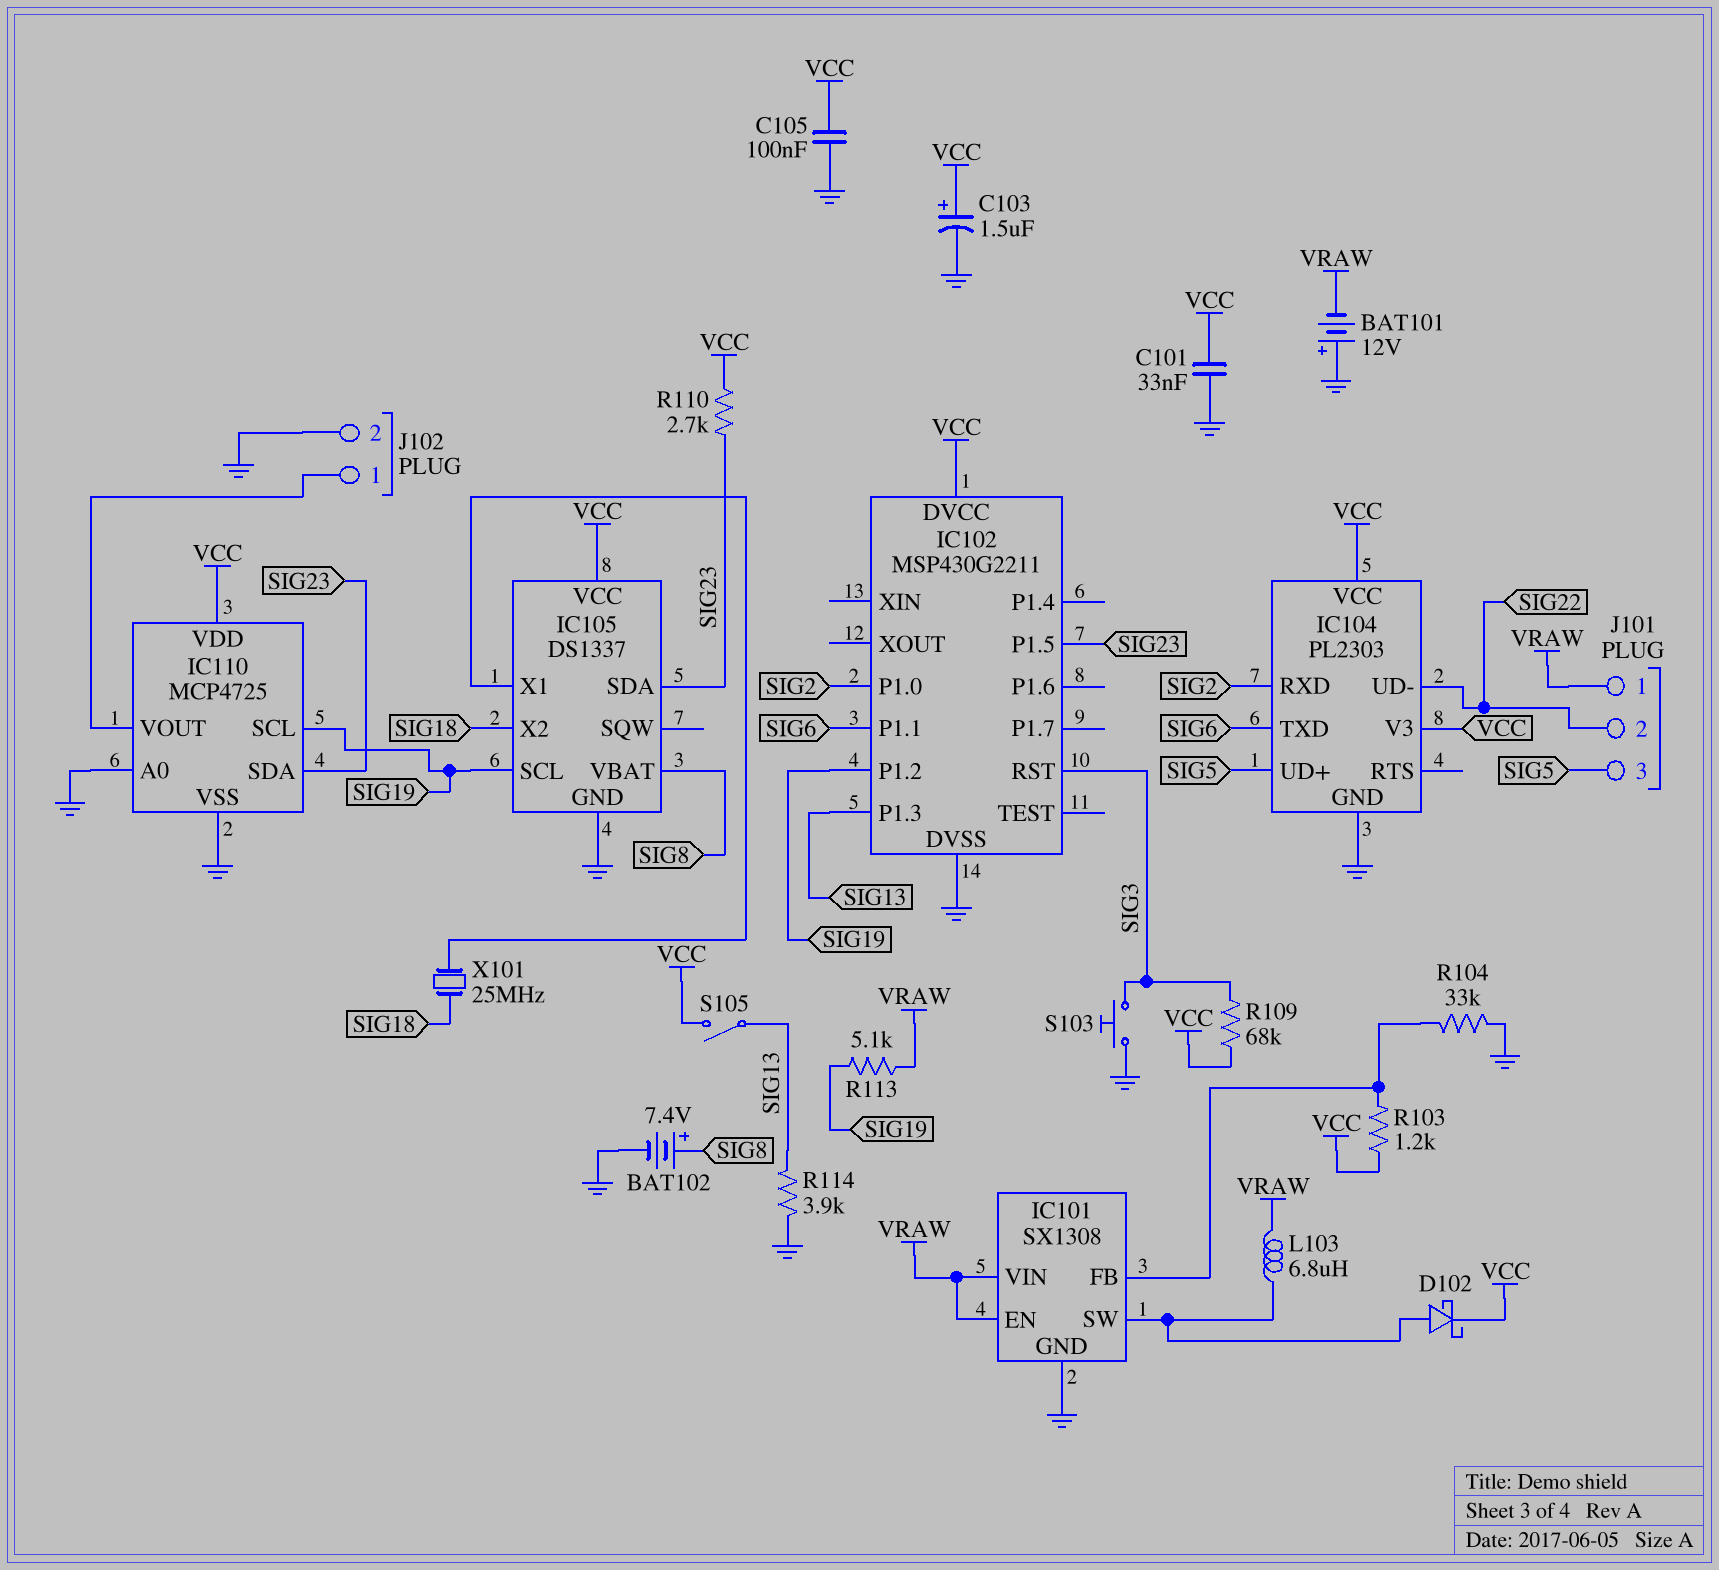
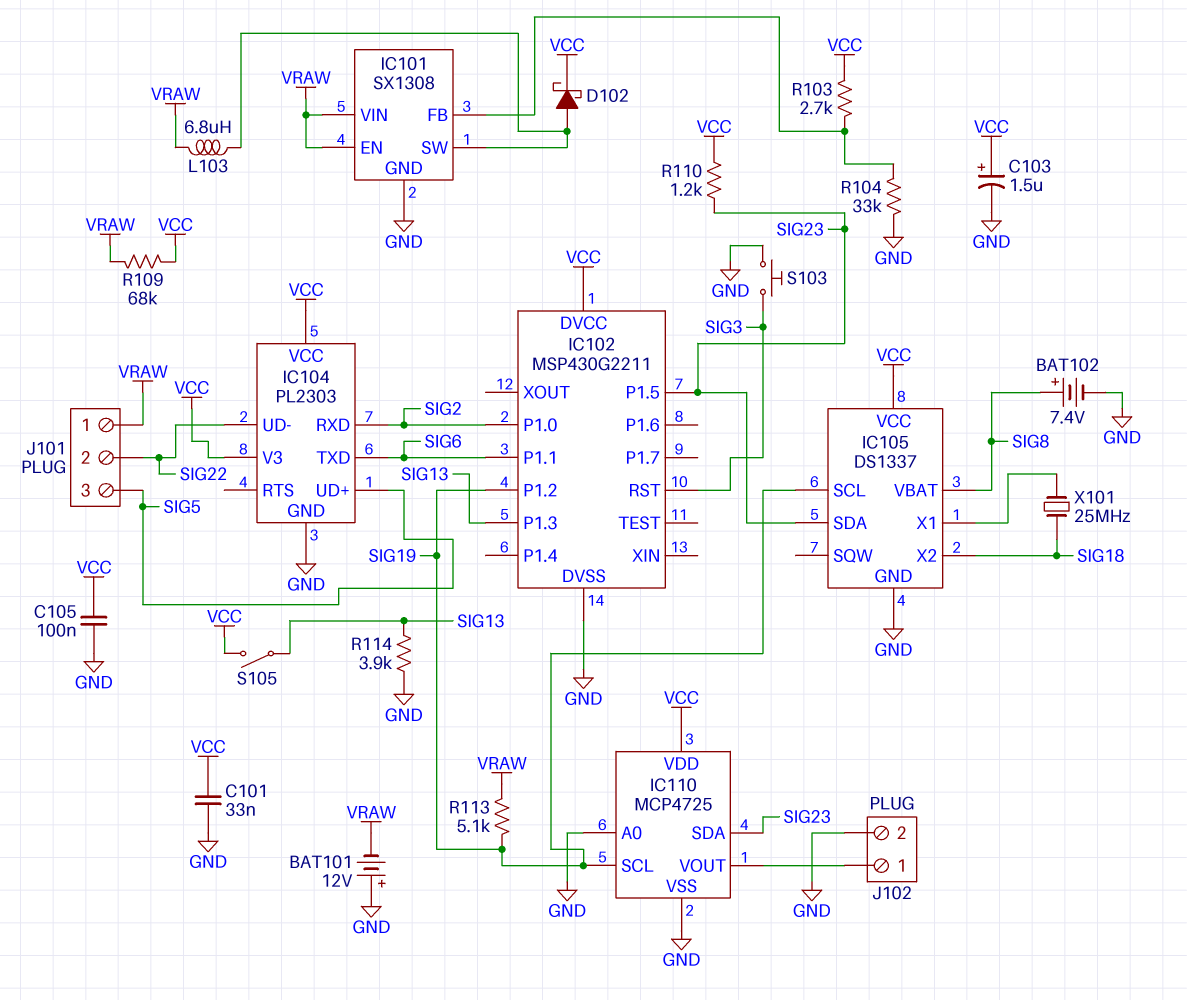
R103: 1.2k (IC101/FB, VCC) -> 2.7k (IC101/FB, VCC)
R109: 68k (SIG3, VCC) -> 68k (VCC, VRAW)
R110: 2.7k (SIG23, VCC) -> 1.2k (SIG23, VCC)

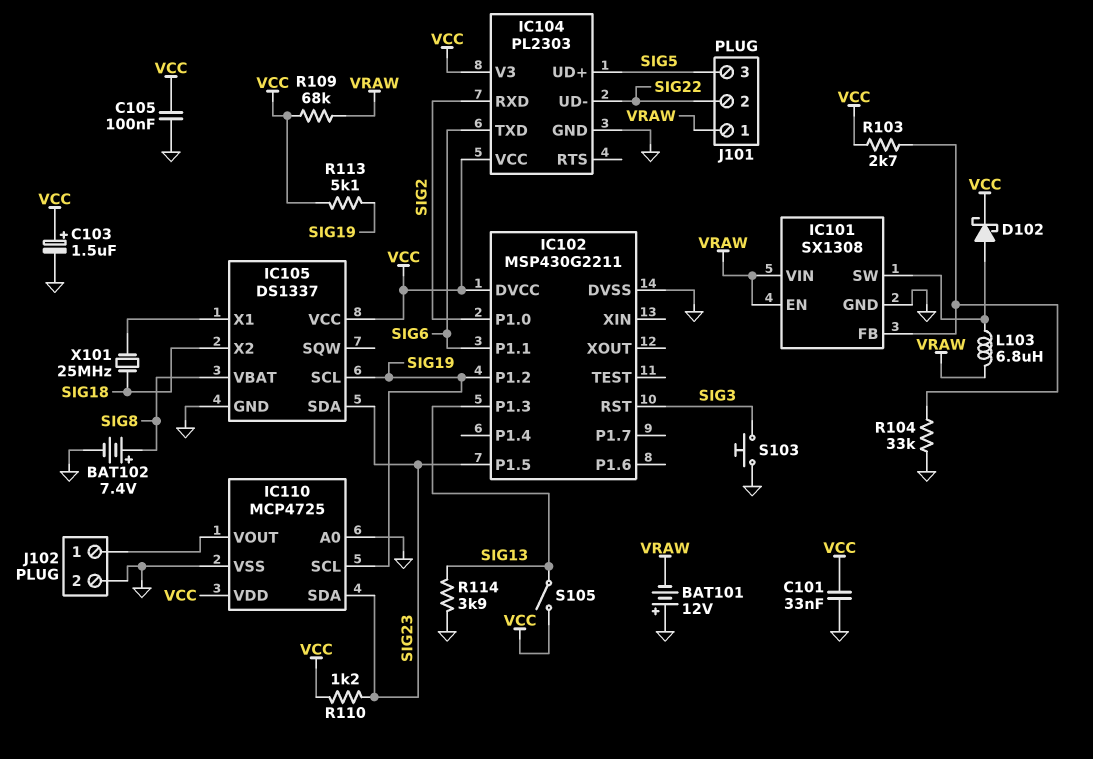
R113: 5.1k (SIG19, VRAW) -> 5.1k (SIG19, VCC)

